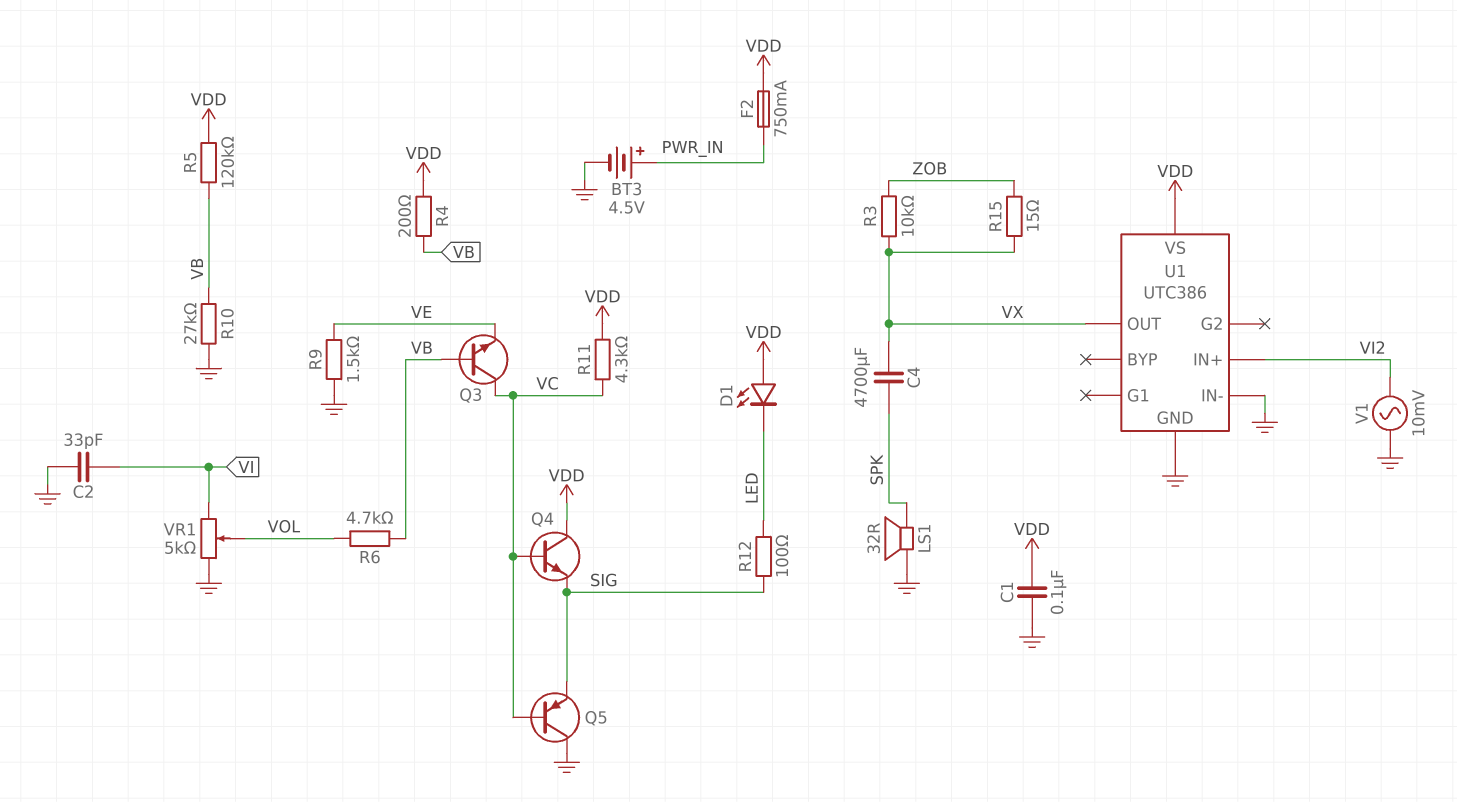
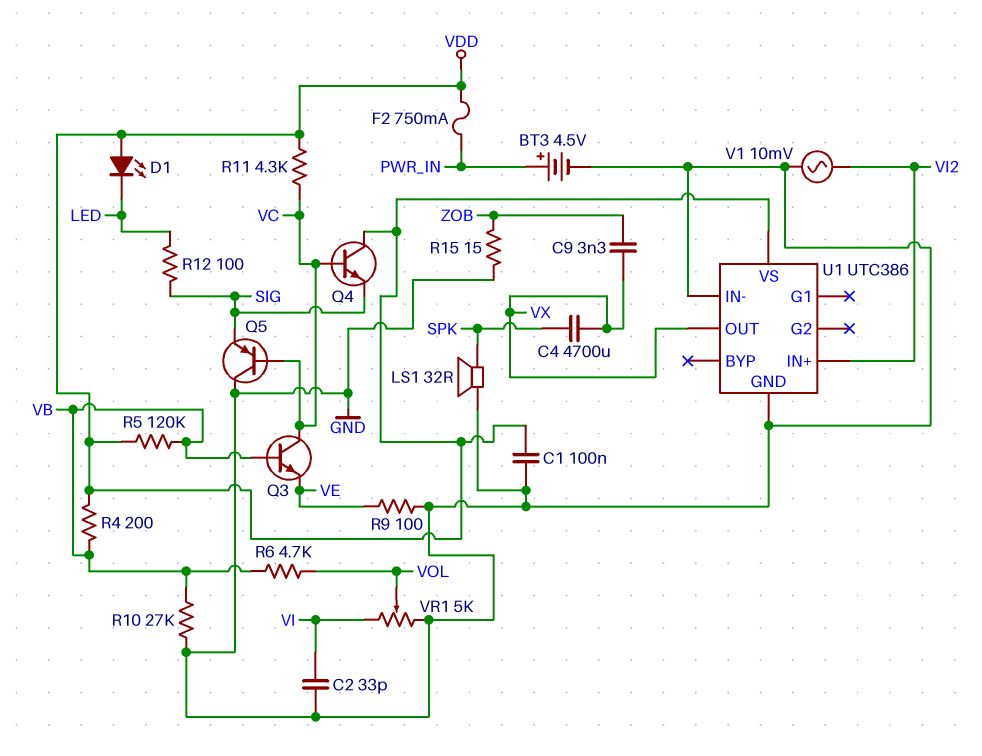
C9: none -> 3.3nF (VX, ZOB)
R3: 10k (VX, ZOB) -> none
R9: 1.5k (GND, VE) -> 100 (GND, VE)
R15: 15 (VX, ZOB) -> 15 (GND, ZOB)

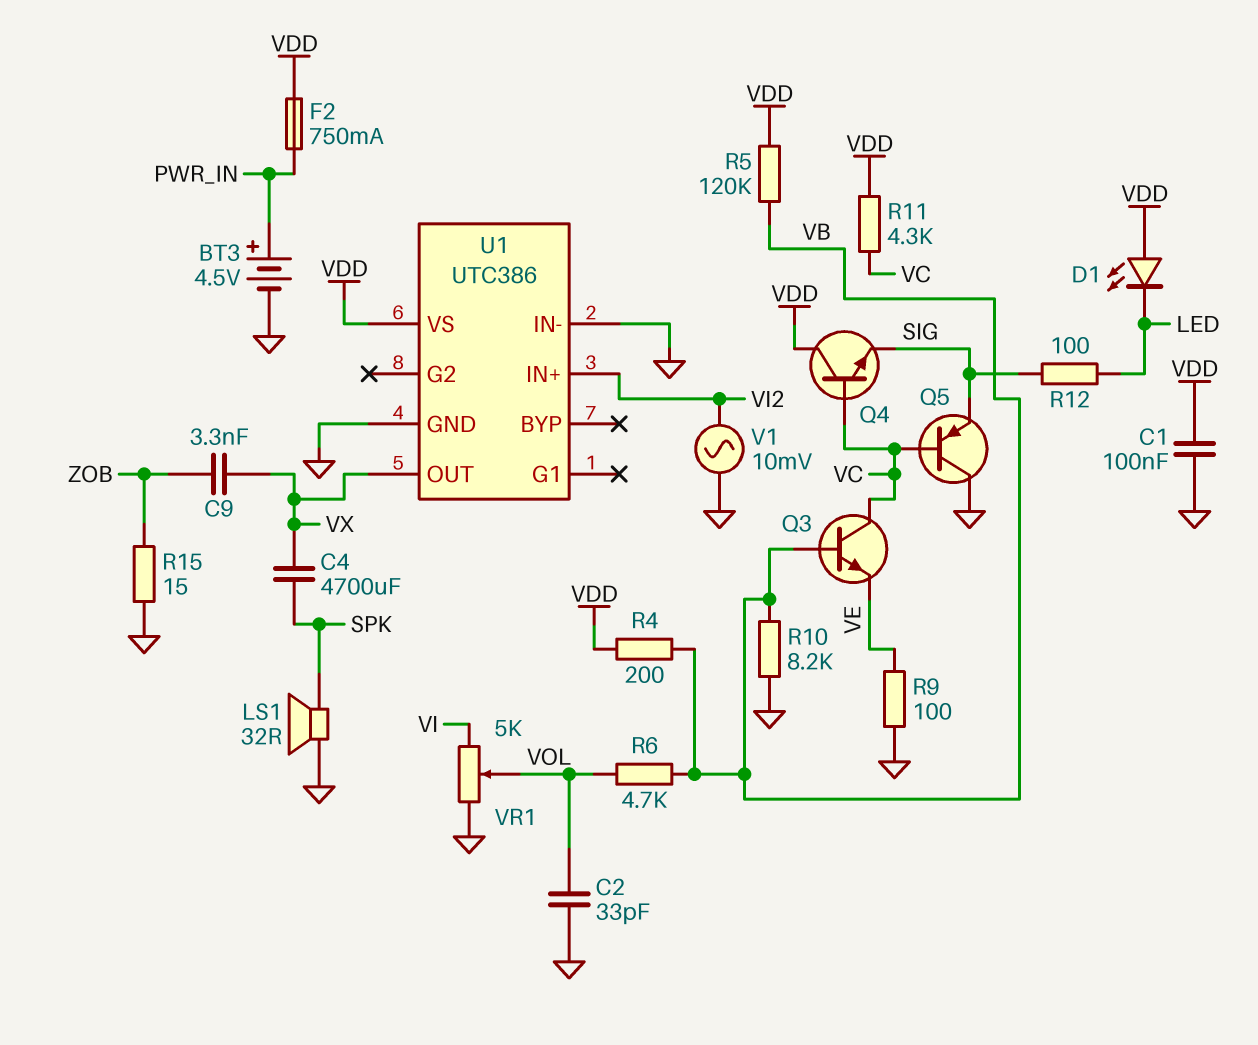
C2: 33pF (GND, VI) -> 33pF (GND, VOL)
R10: 27k (GND, VB) -> 8.2k (GND, VB)

